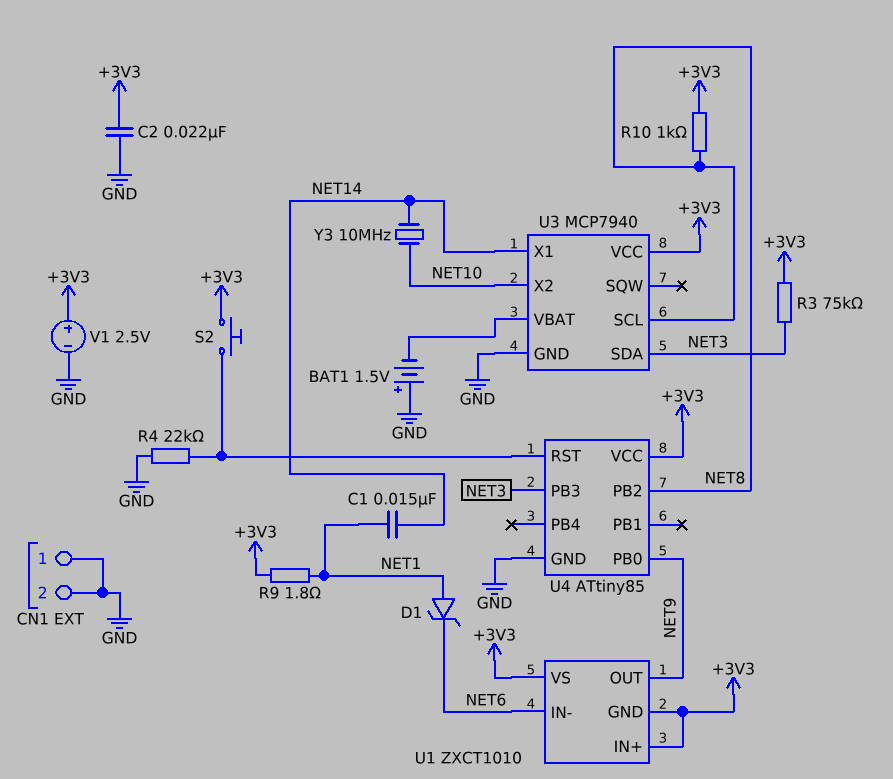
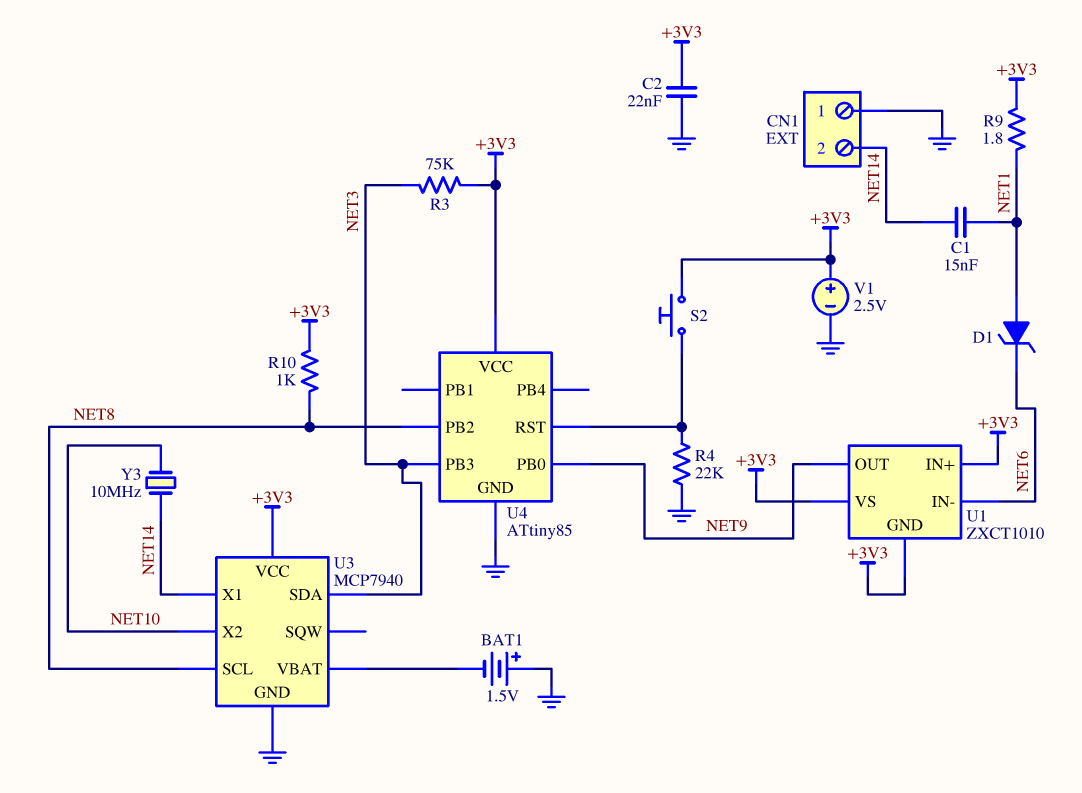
CN1 pin 2: GND -> NET14

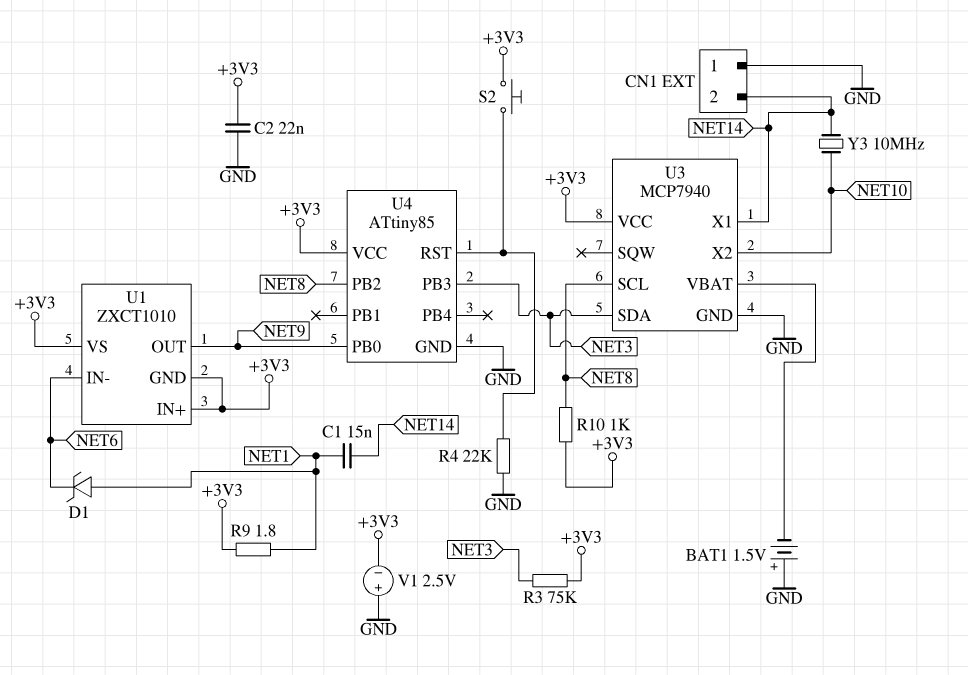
V1: 2.5V (plus +3V3, minus GND) -> 2.5V (plus GND, minus +3V3)

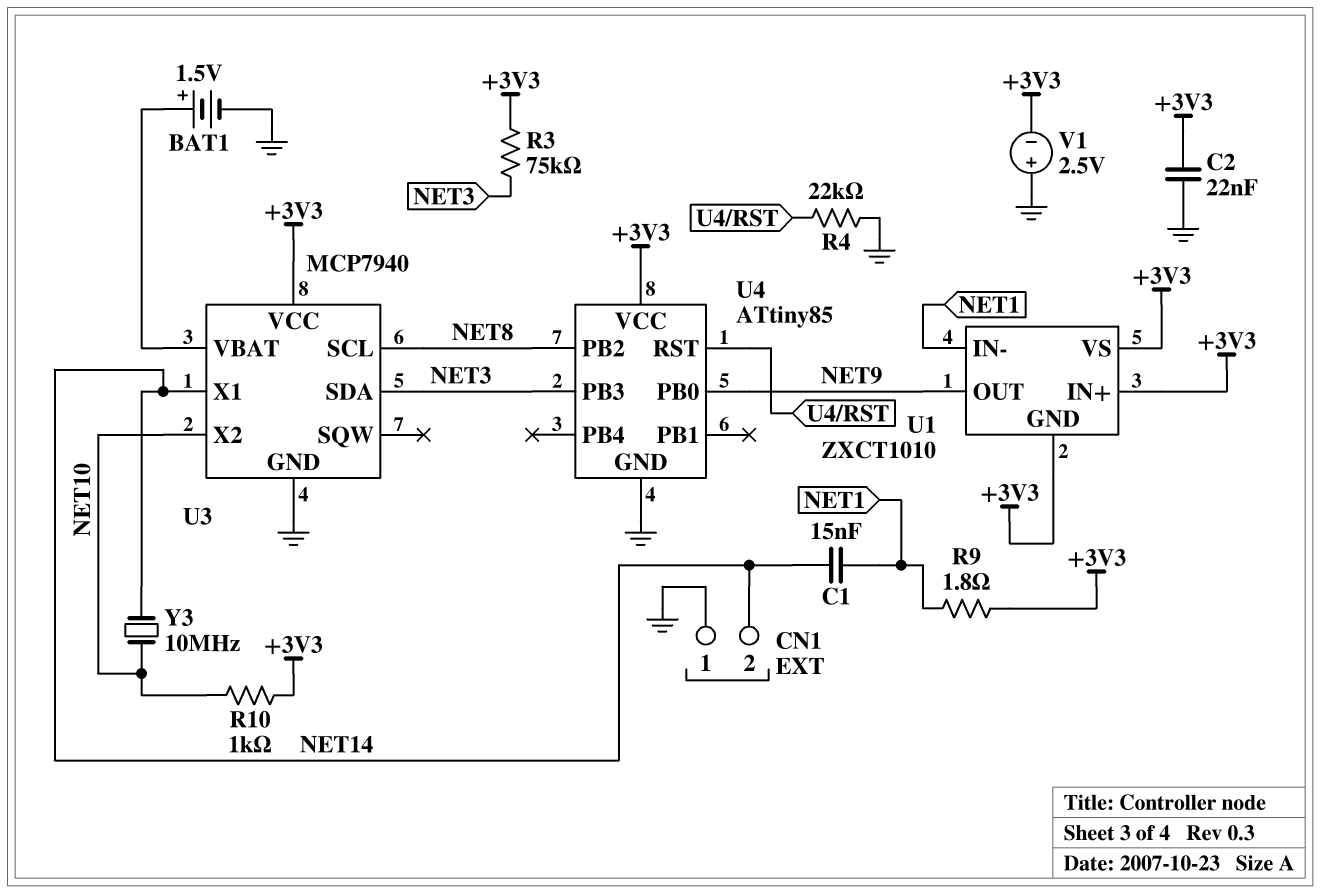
BAT1: 1.5V (plus GND, minus U3/VBAT) -> 1.5V (plus U3/VBAT, minus GND)
D1: zener (A NET1, K NET6) -> none
R10: 1k (+3V3, NET8) -> 1k (+3V3, NET10)
S2: button (+3V3, U4/RST) -> none
U1 pin IN-: NET6 -> NET1

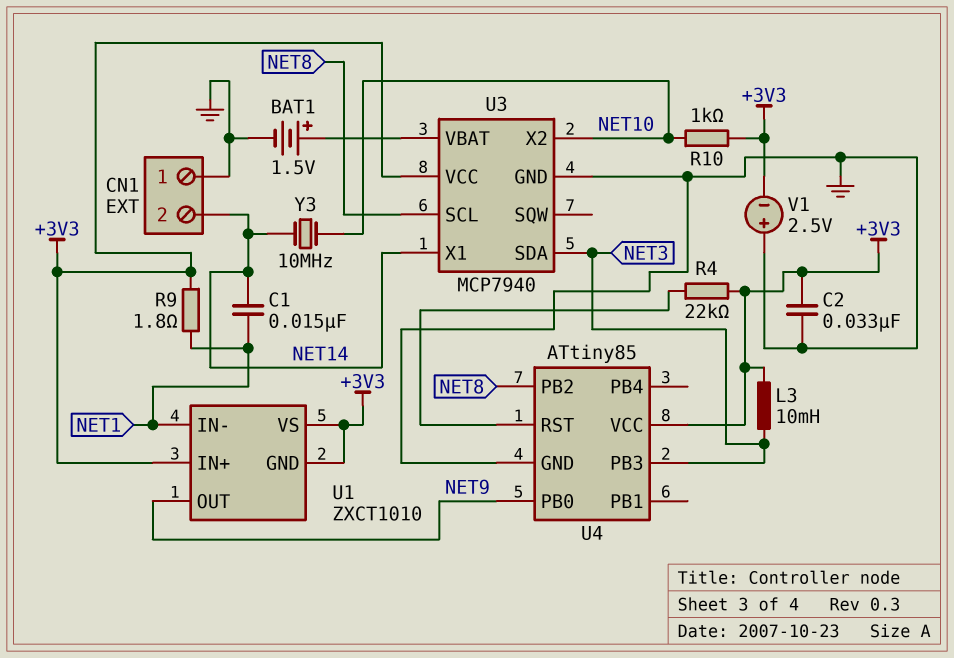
C2: 22nF (+3V3, GND) -> 33nF (+3V3, GND)
L3: none -> 10mH (+3V3, NET3)
R3: 75k (+3V3, NET3) -> none
R4: 22k (GND, U4/RST) -> 22k (+3V3, U4/RST)

